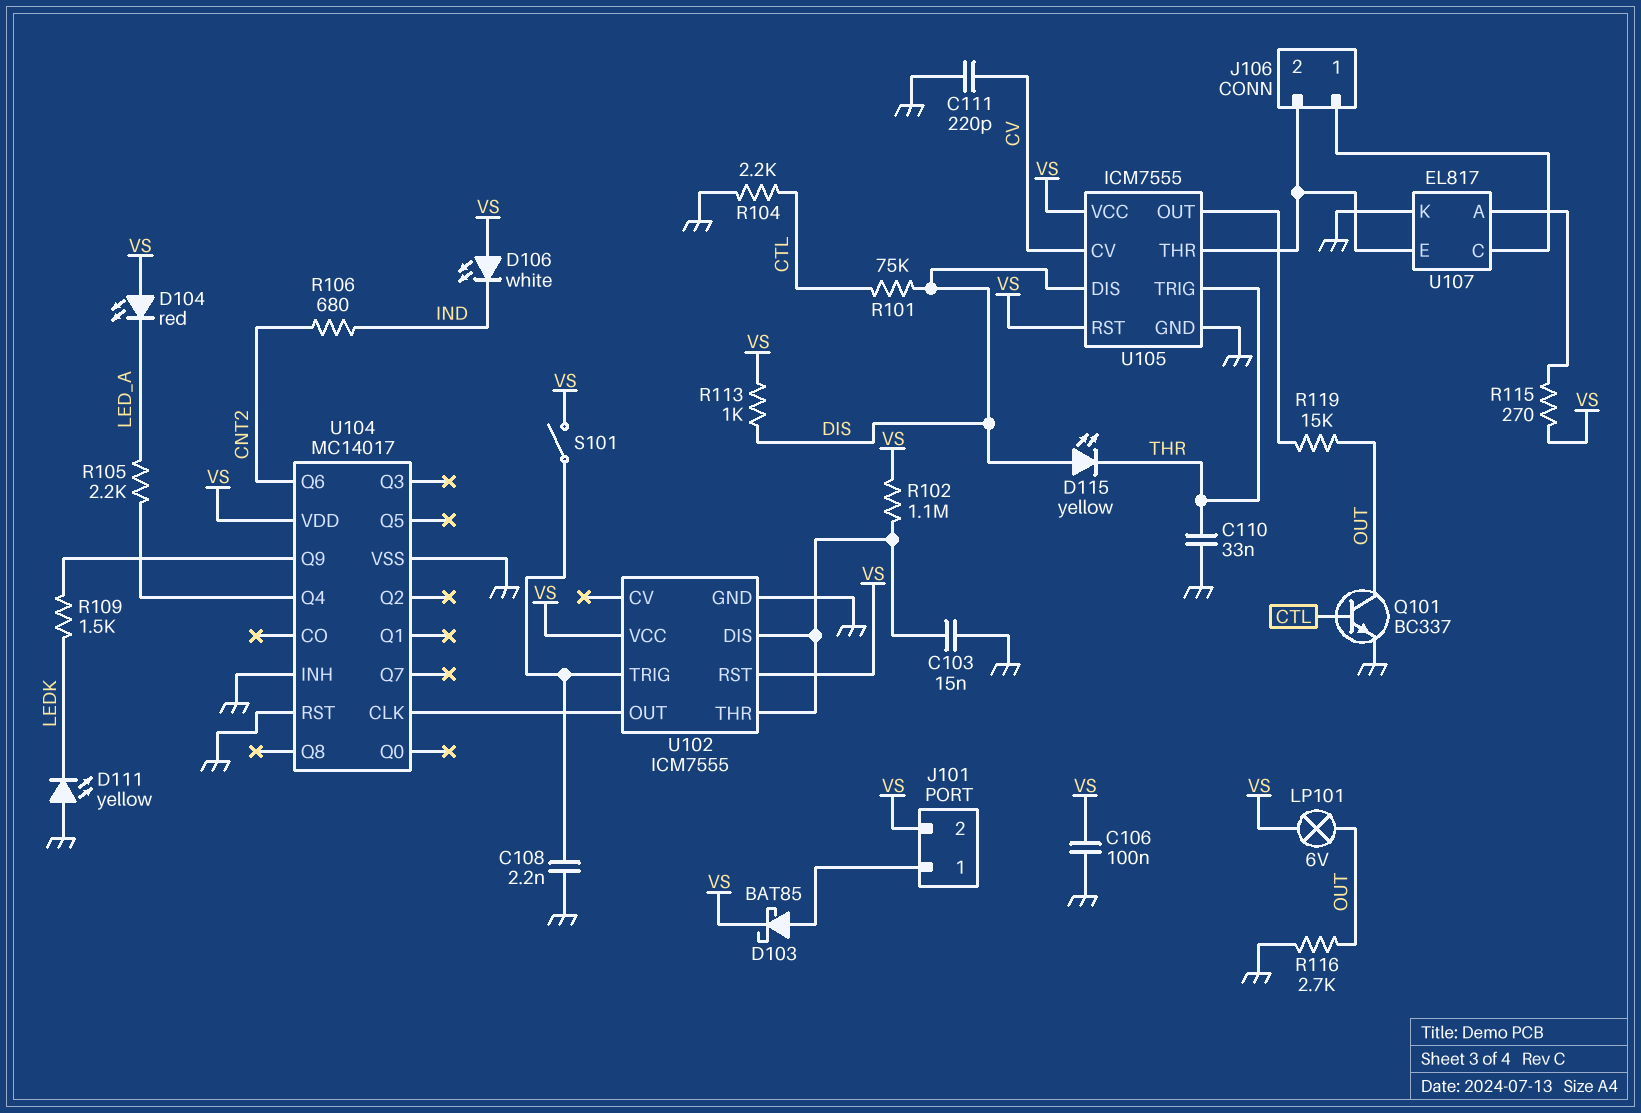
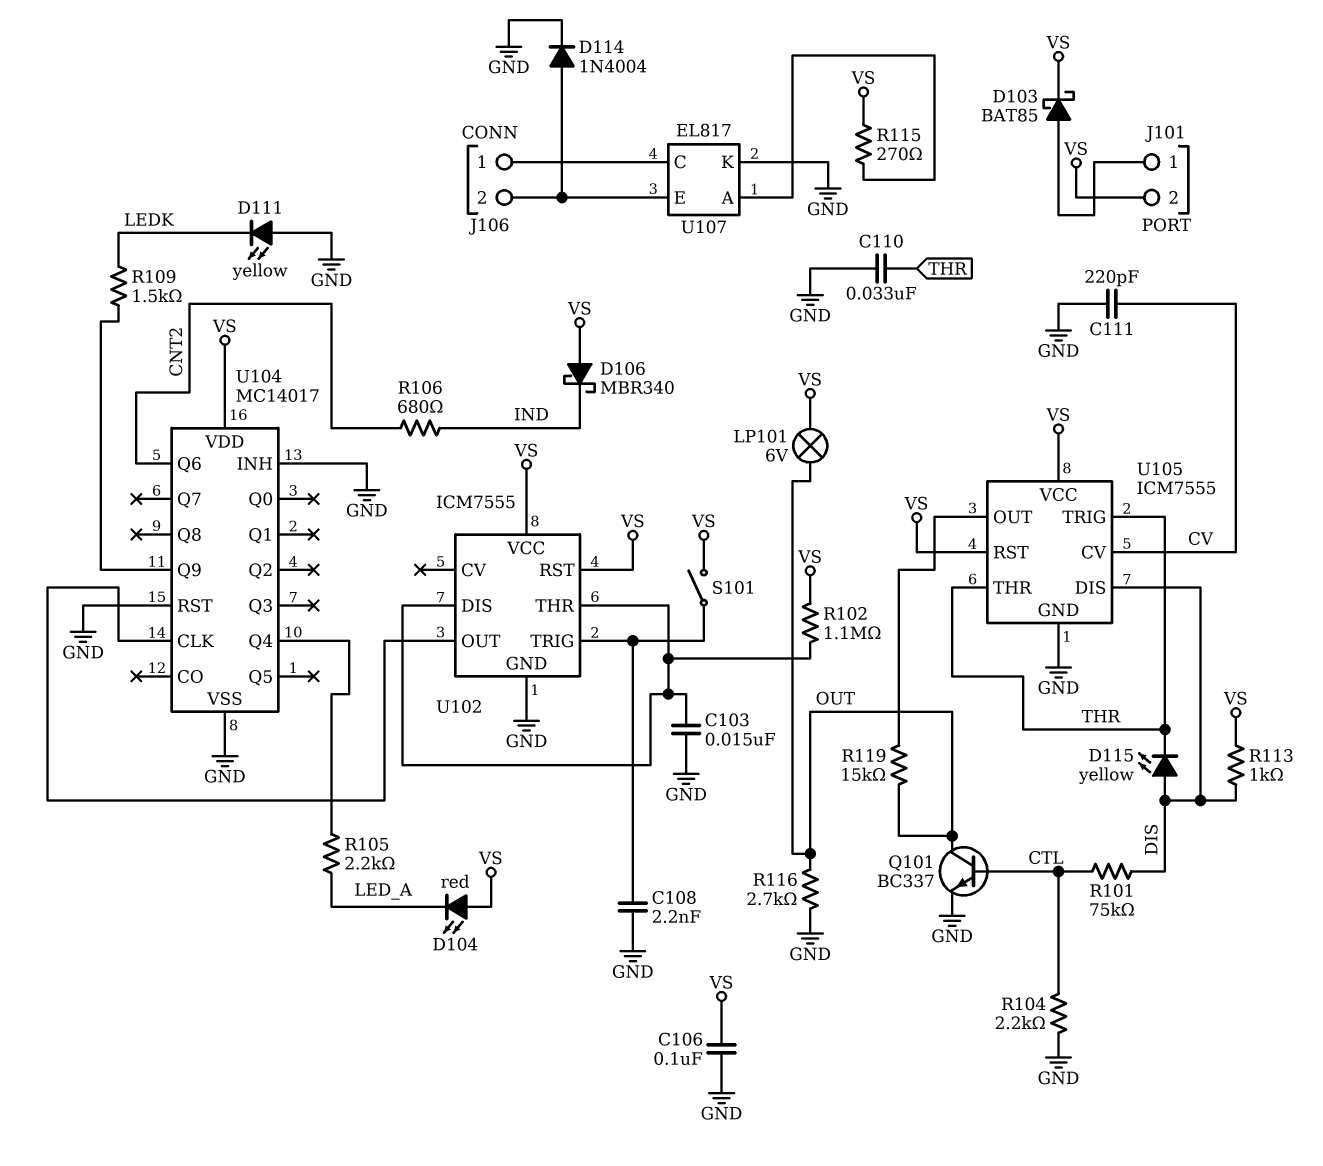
D106: LED white (A VS, K IND) -> schottky MBR340 (A VS, K IND)
D114: none -> diode 1N4004 (A J106/2, K GND)
U105 pin THR: J106/2 -> THR

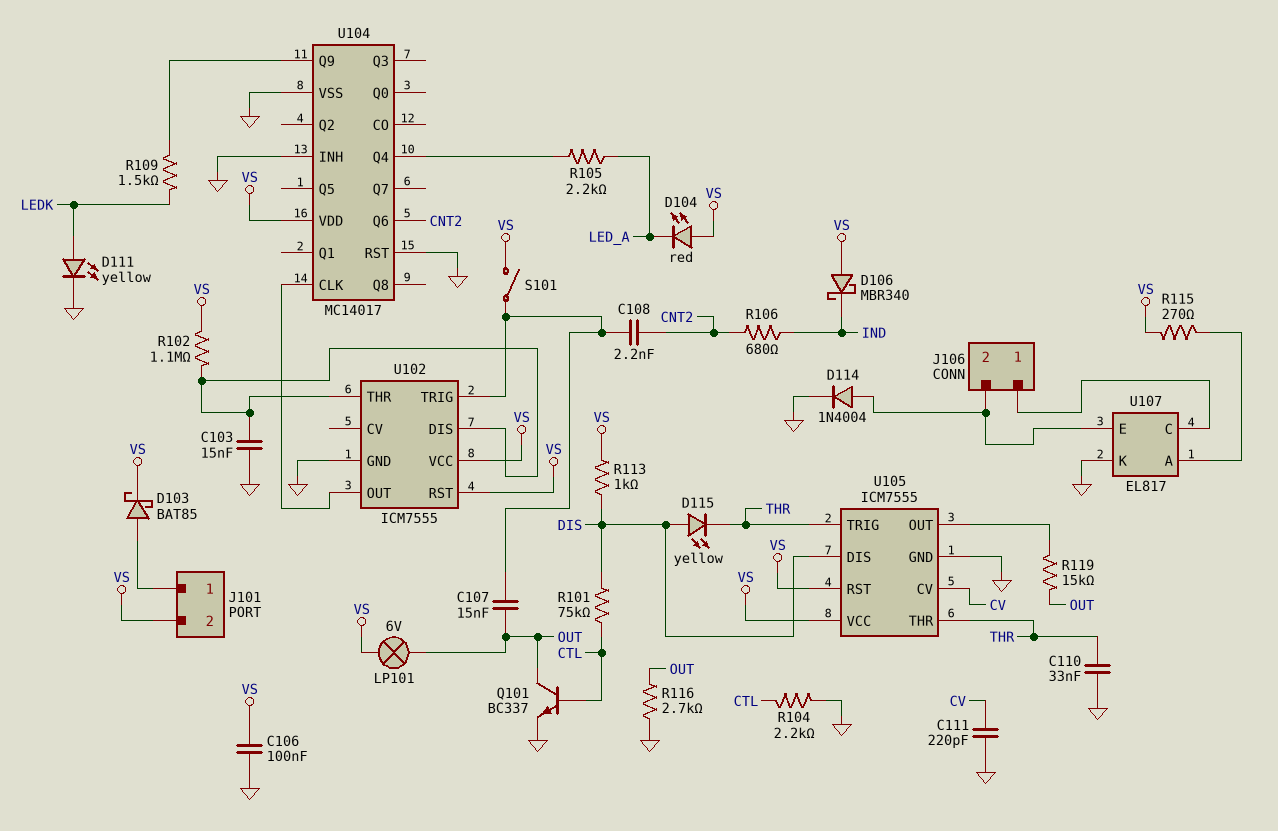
C107: none -> 15nF (OUT, U102/TRIG)
C108: 2.2nF (GND, U102/TRIG) -> 2.2nF (CNT2, U102/TRIG)
D111: LED yellow (A GND, K LEDK) -> LED yellow (A LEDK, K GND)

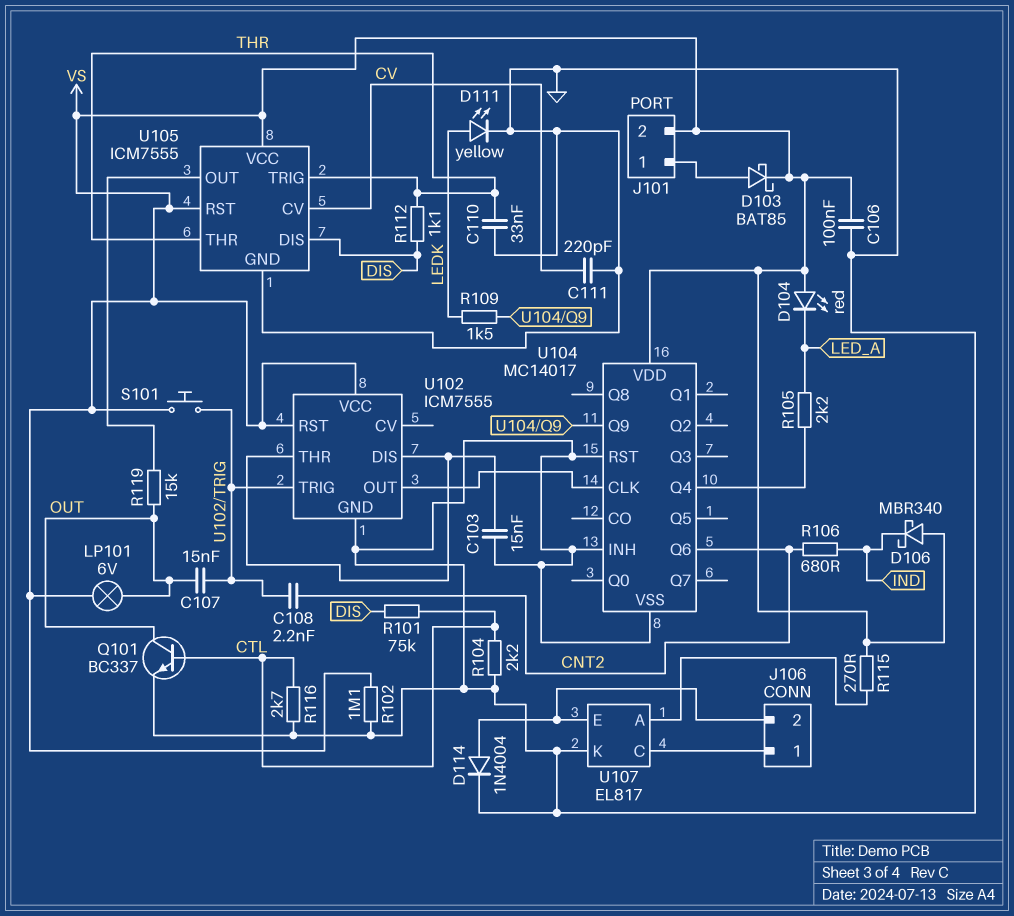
D115: LED yellow (A DIS, K THR) -> none
R102: 1.1M (U102/DIS, VS) -> 1.1M (GND, VS)
R112: none -> 1.1k (DIS, THR)
R113: 1k (DIS, VS) -> none
R116: 2.7k (GND, OUT) -> 2.7k (CTL, GND)
S101: switch (U102/TRIG, VS) -> button (U102/TRIG, VS)

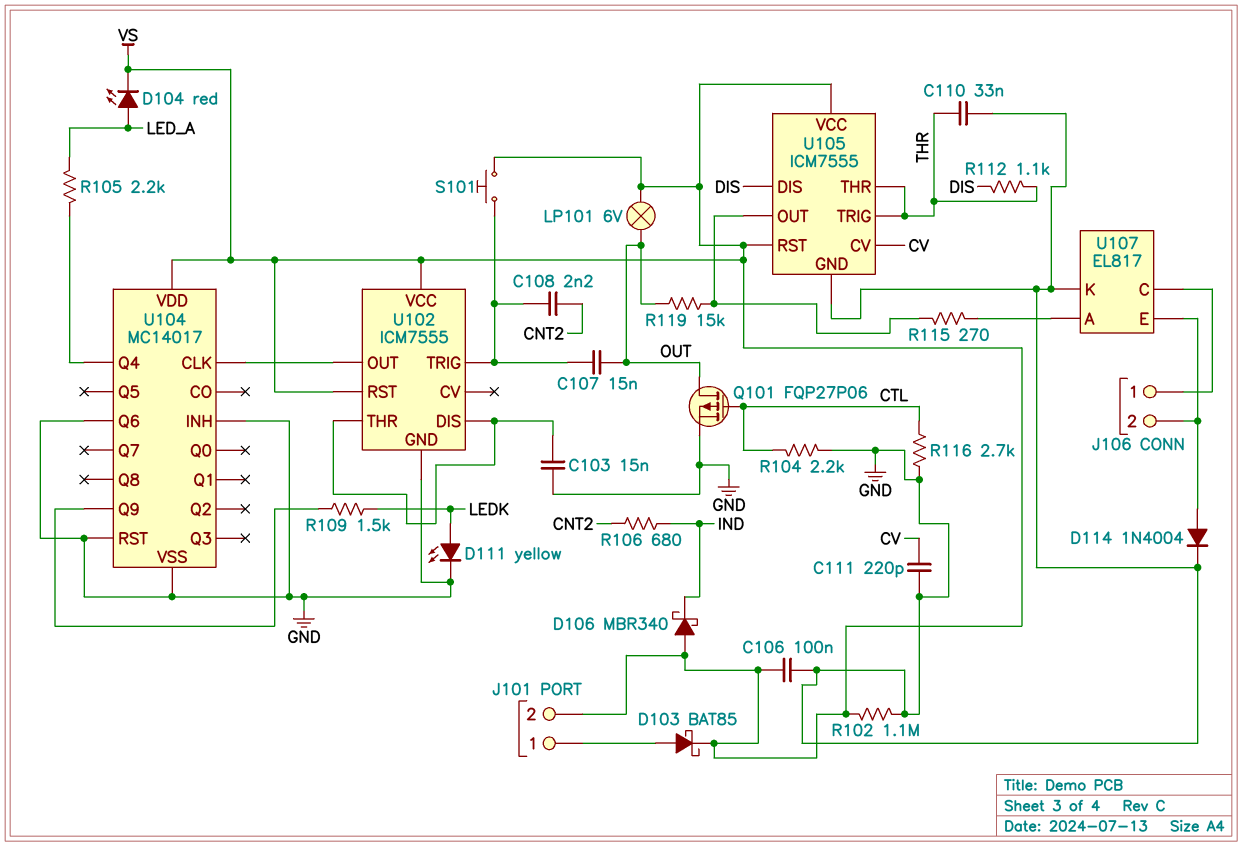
D104: LED red (A VS, K LED_A) -> LED red (A LED_A, K VS)
Q101: NPN BC337 (B CTL, C OUT, E GND) -> PMOS FQP27P06 (G CTL, D OUT, S GND)
R101: 75k (CTL, DIS) -> none
R115: 270 (U107/A, VS) -> 270 (U105/OUT, U107/A)
U104 pin Q6: CNT2 -> GND

